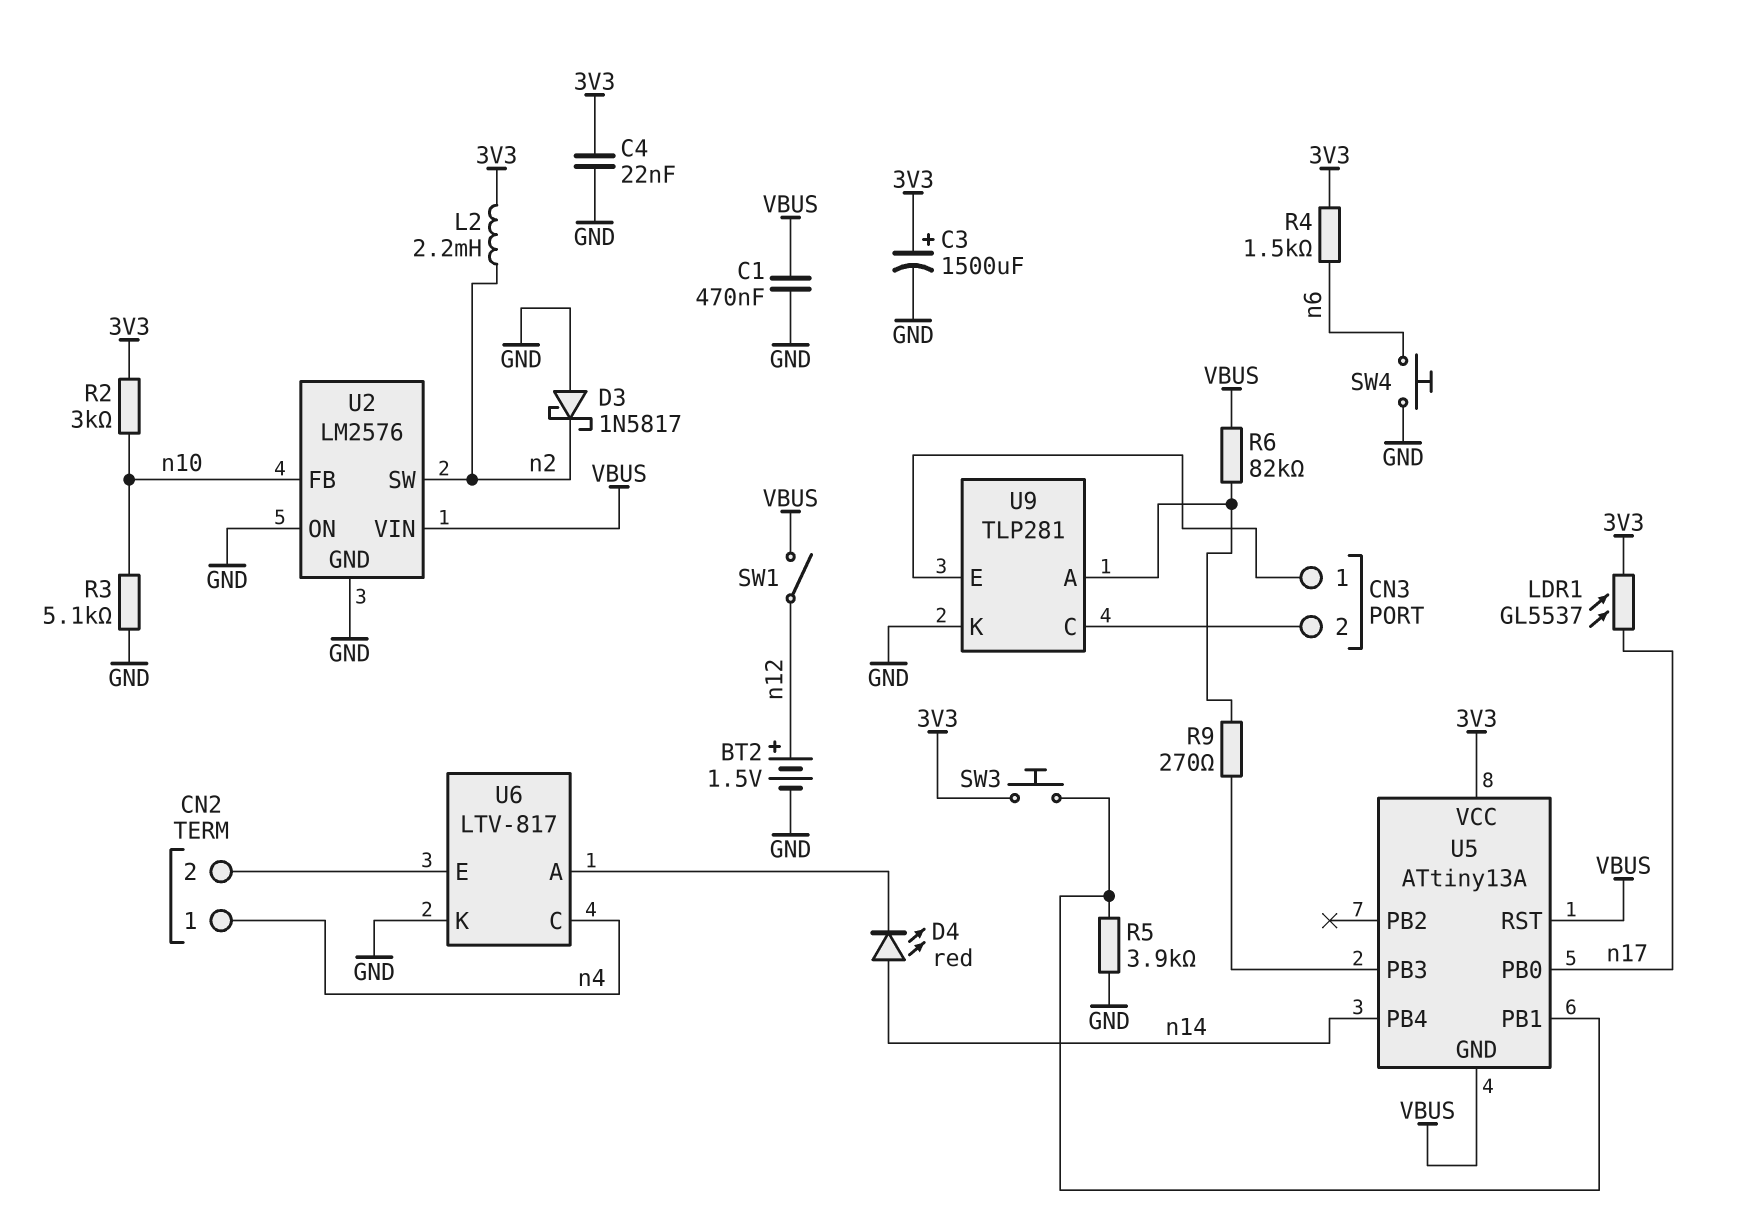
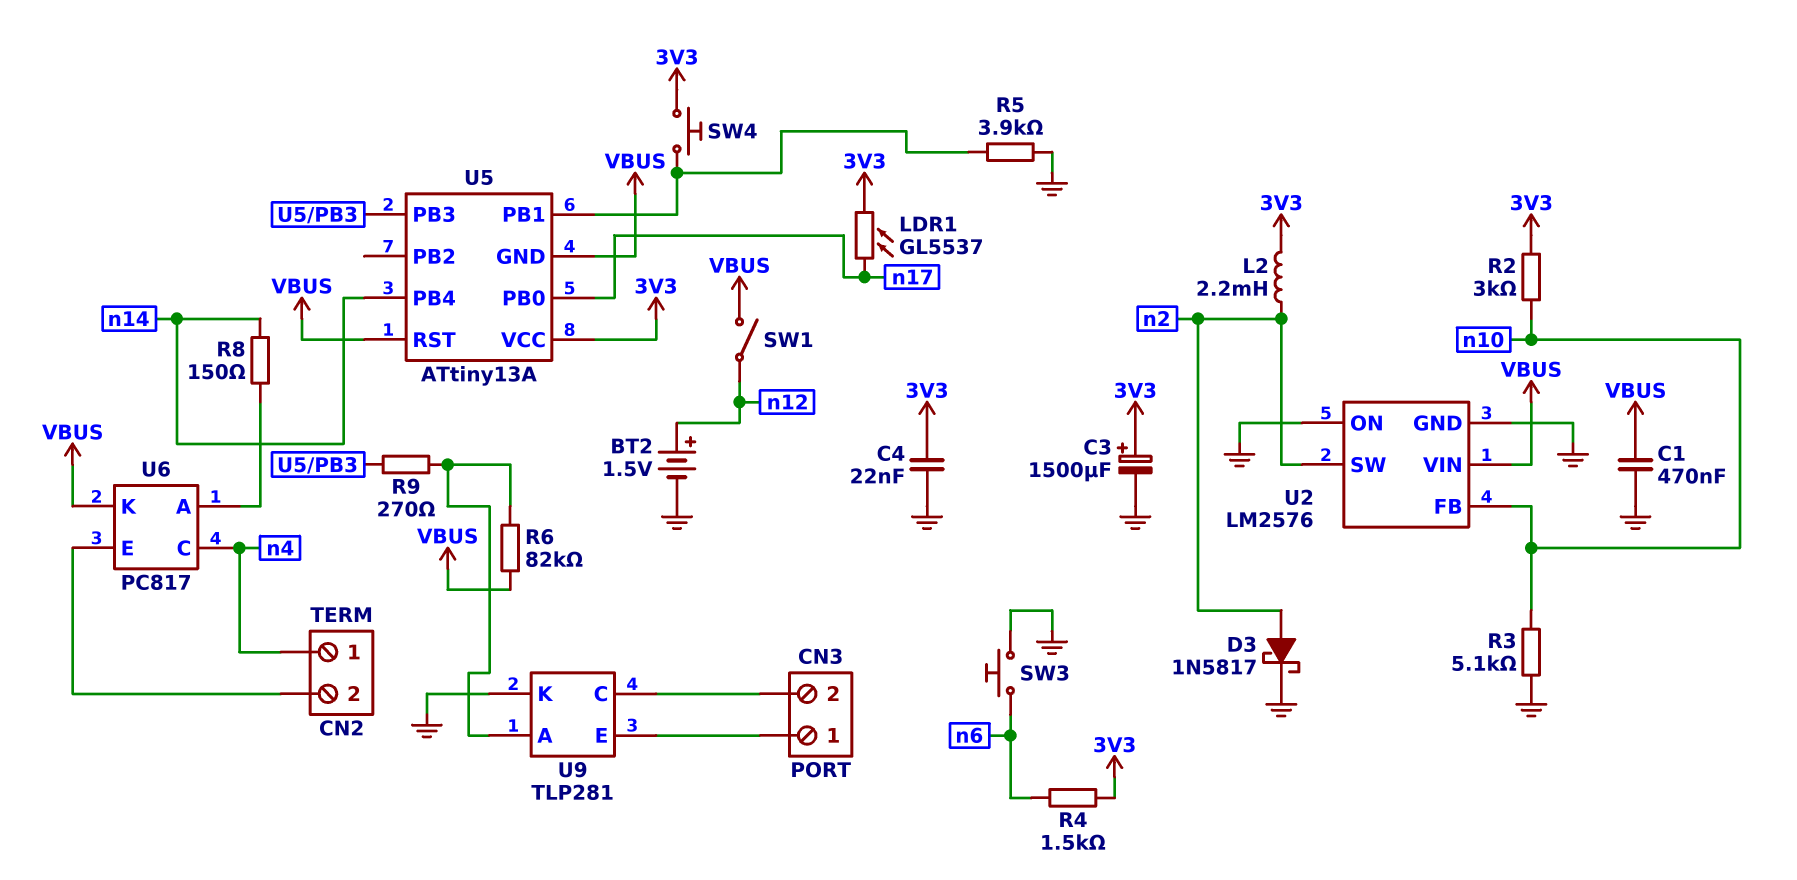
D3: schottky 1N5817 (A GND, K n2) -> schottky 1N5817 (A n2, K GND)
D4: LED red (A n14, K U6/A) -> none
R8: none -> 150 (U6/A, n14)
SW3: button (3V3, U5/PB1) -> button (GND, n6)
SW4: button (GND, n6) -> button (3V3, U5/PB1)
U6: LTV-817 -> PC817
U6 pin K: GND -> VBUS

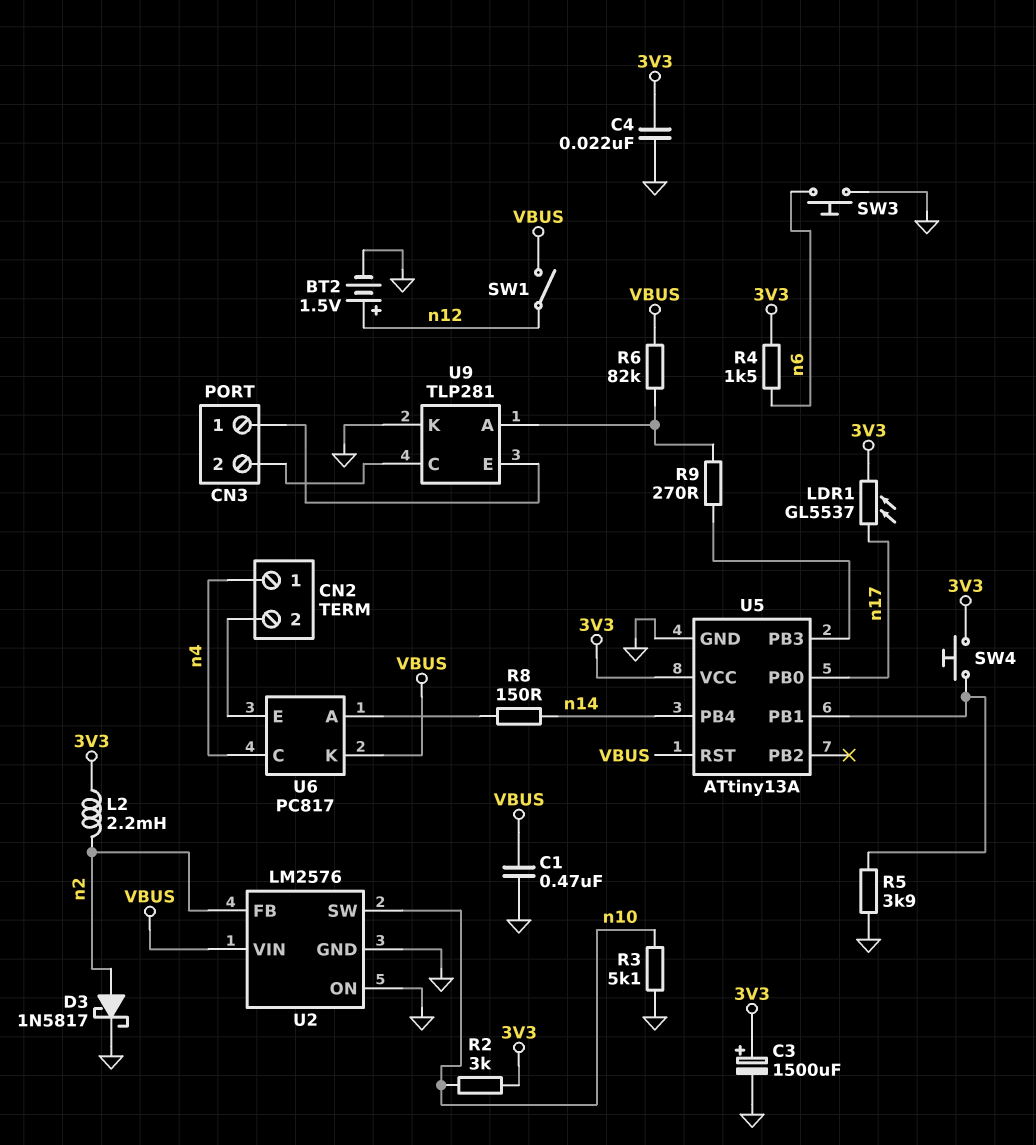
U2 pin FB: n10 -> n2
U2 pin SW: n2 -> n10
U5 pin GND: VBUS -> GND

